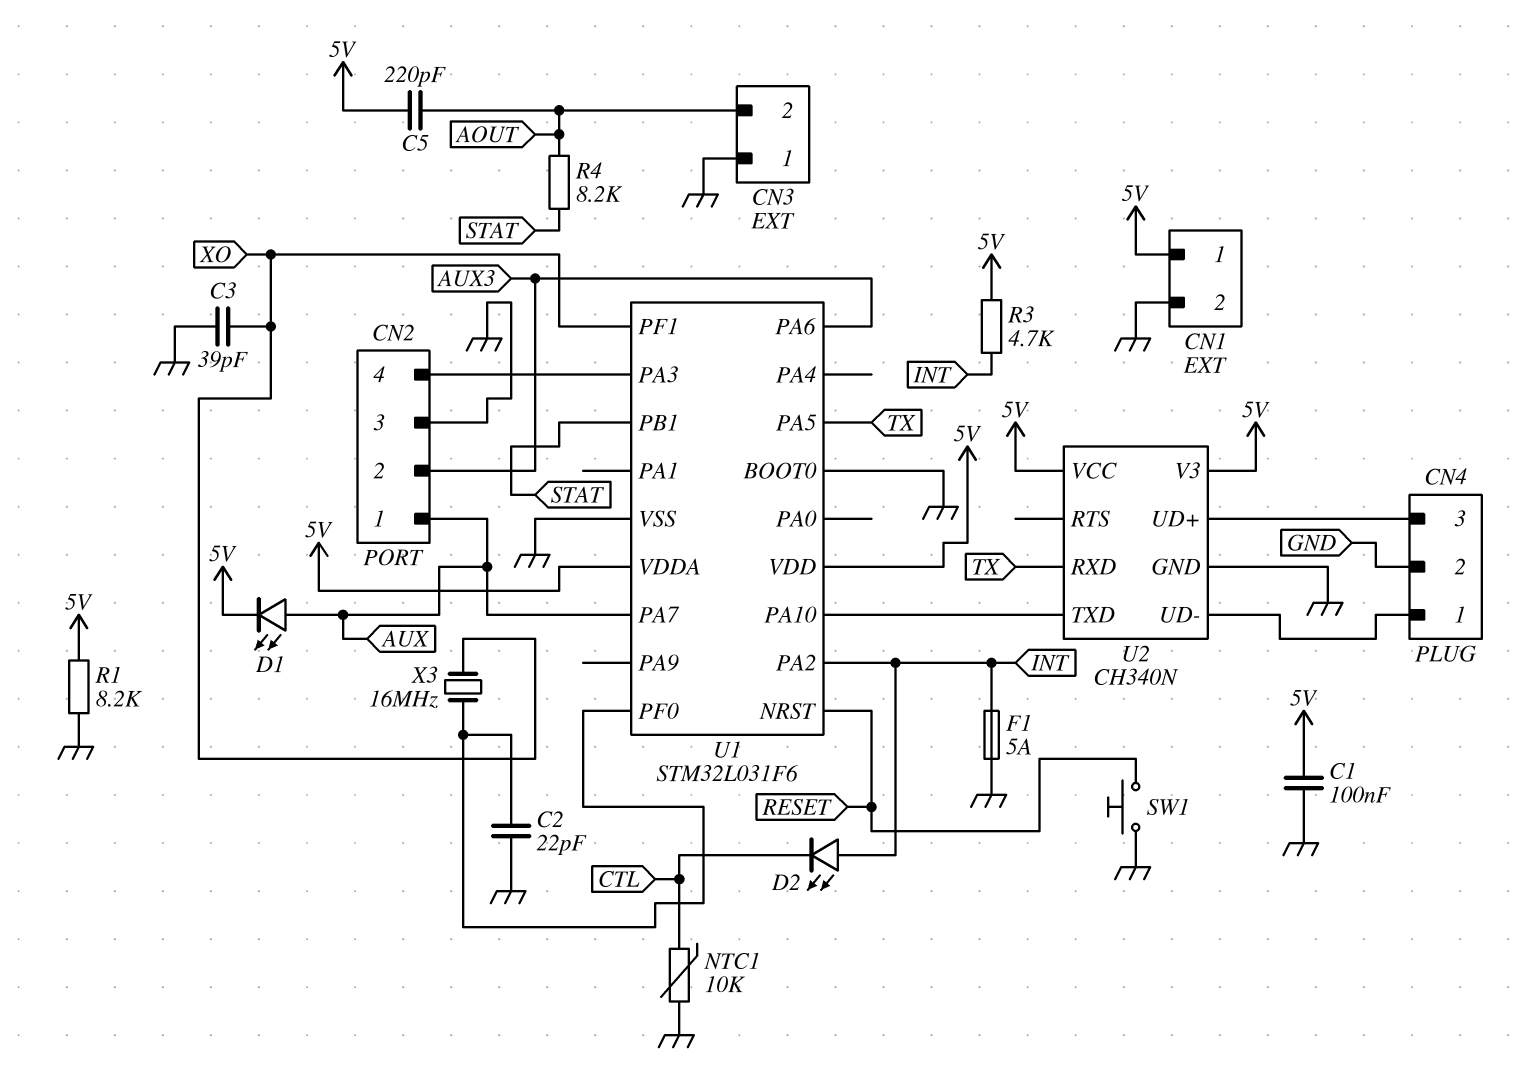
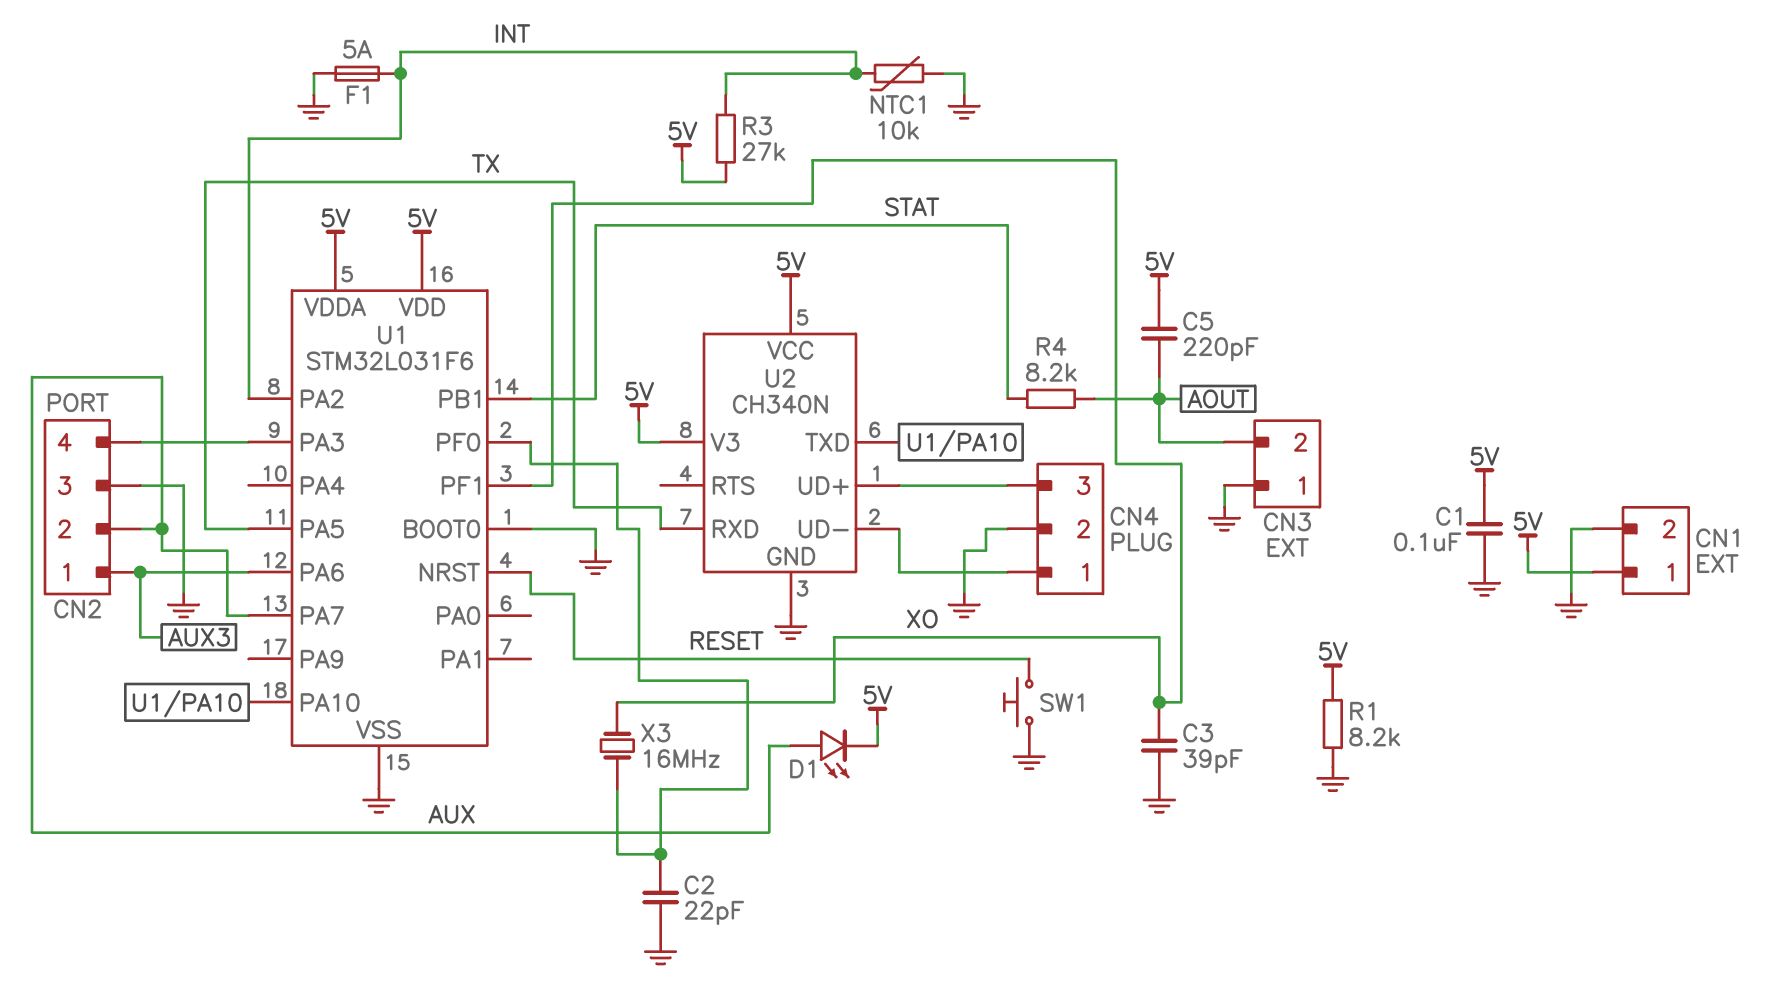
CN2 pin 1: AUX -> AUX3
CN2 pin 2: AUX3 -> AUX
D2: LED (A INT, K CTL) -> none
NTC1: 10k (CTL, GND) -> 10k (GND, INT)
R3: 4.7k (5V, INT) -> 27k (5V, INT)

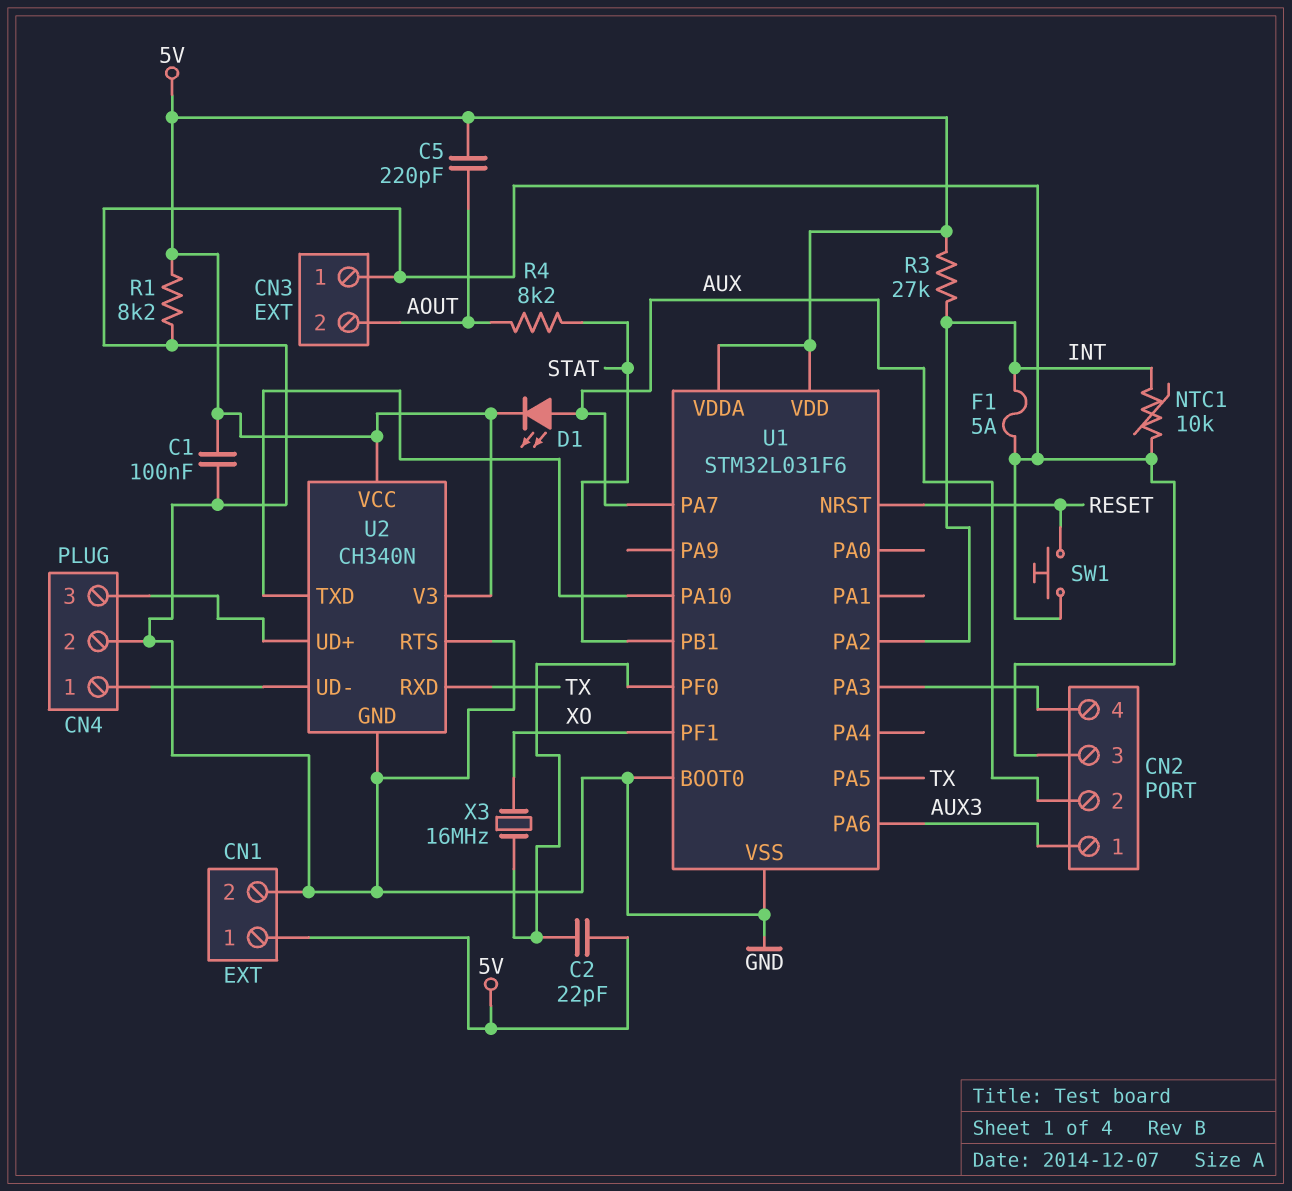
C2: 22pF (GND, U1/PF0) -> 22pF (5V, U1/PF0)
C3: 39pF (GND, XO) -> none
U2 pin RTS: none -> GND

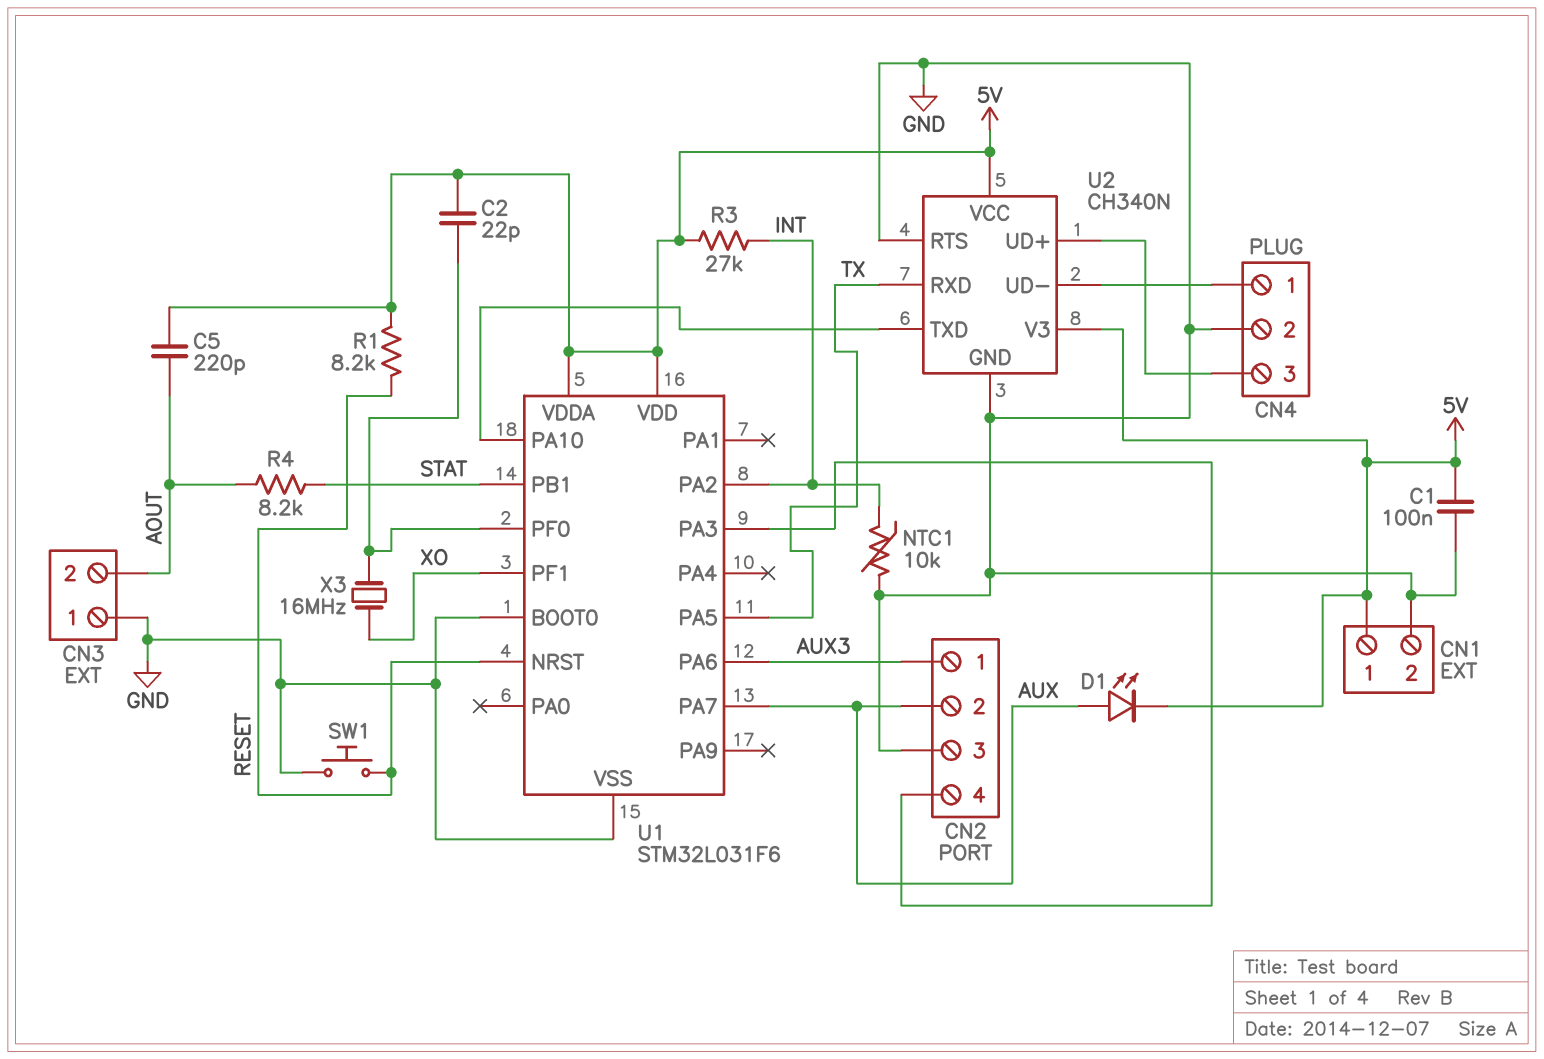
F1: 5A (GND, INT) -> none
R1: 8.2k (5V, GND) -> 8.2k (5V, RESET)

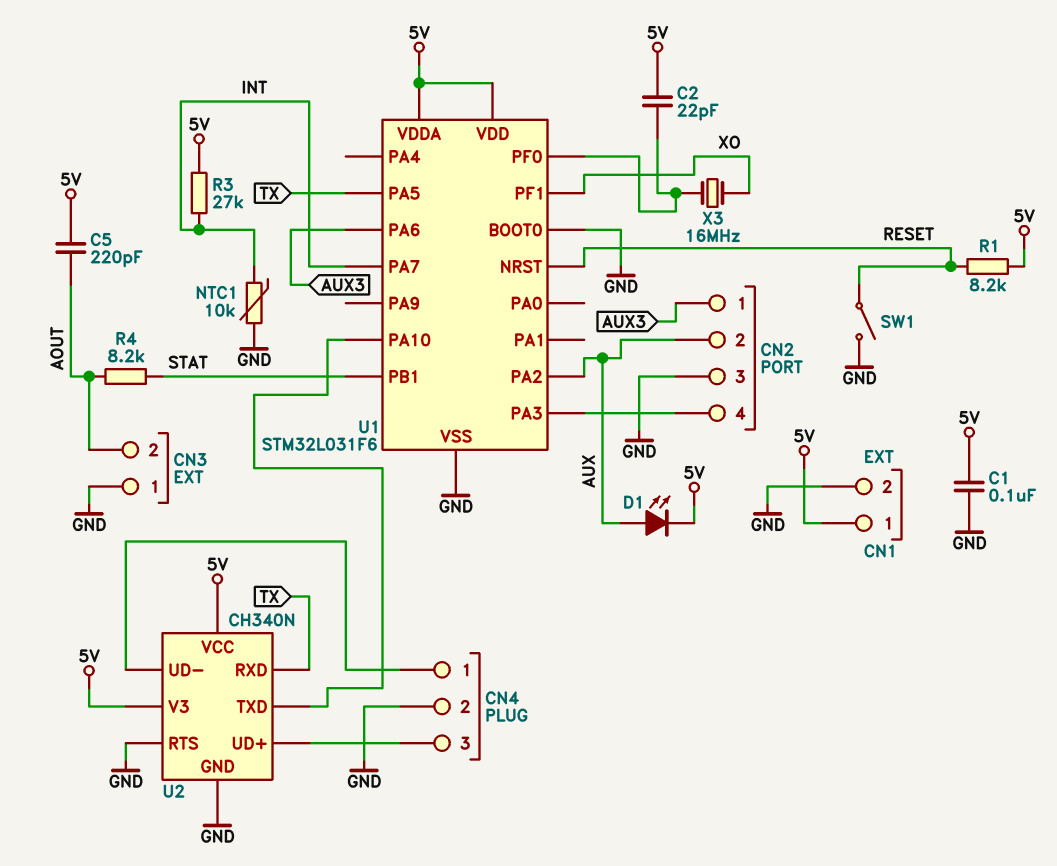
SW1: button (GND, RESET) -> switch (GND, RESET)
U1 pin PA2: INT -> AUX
U1 pin PA7: AUX -> INT

